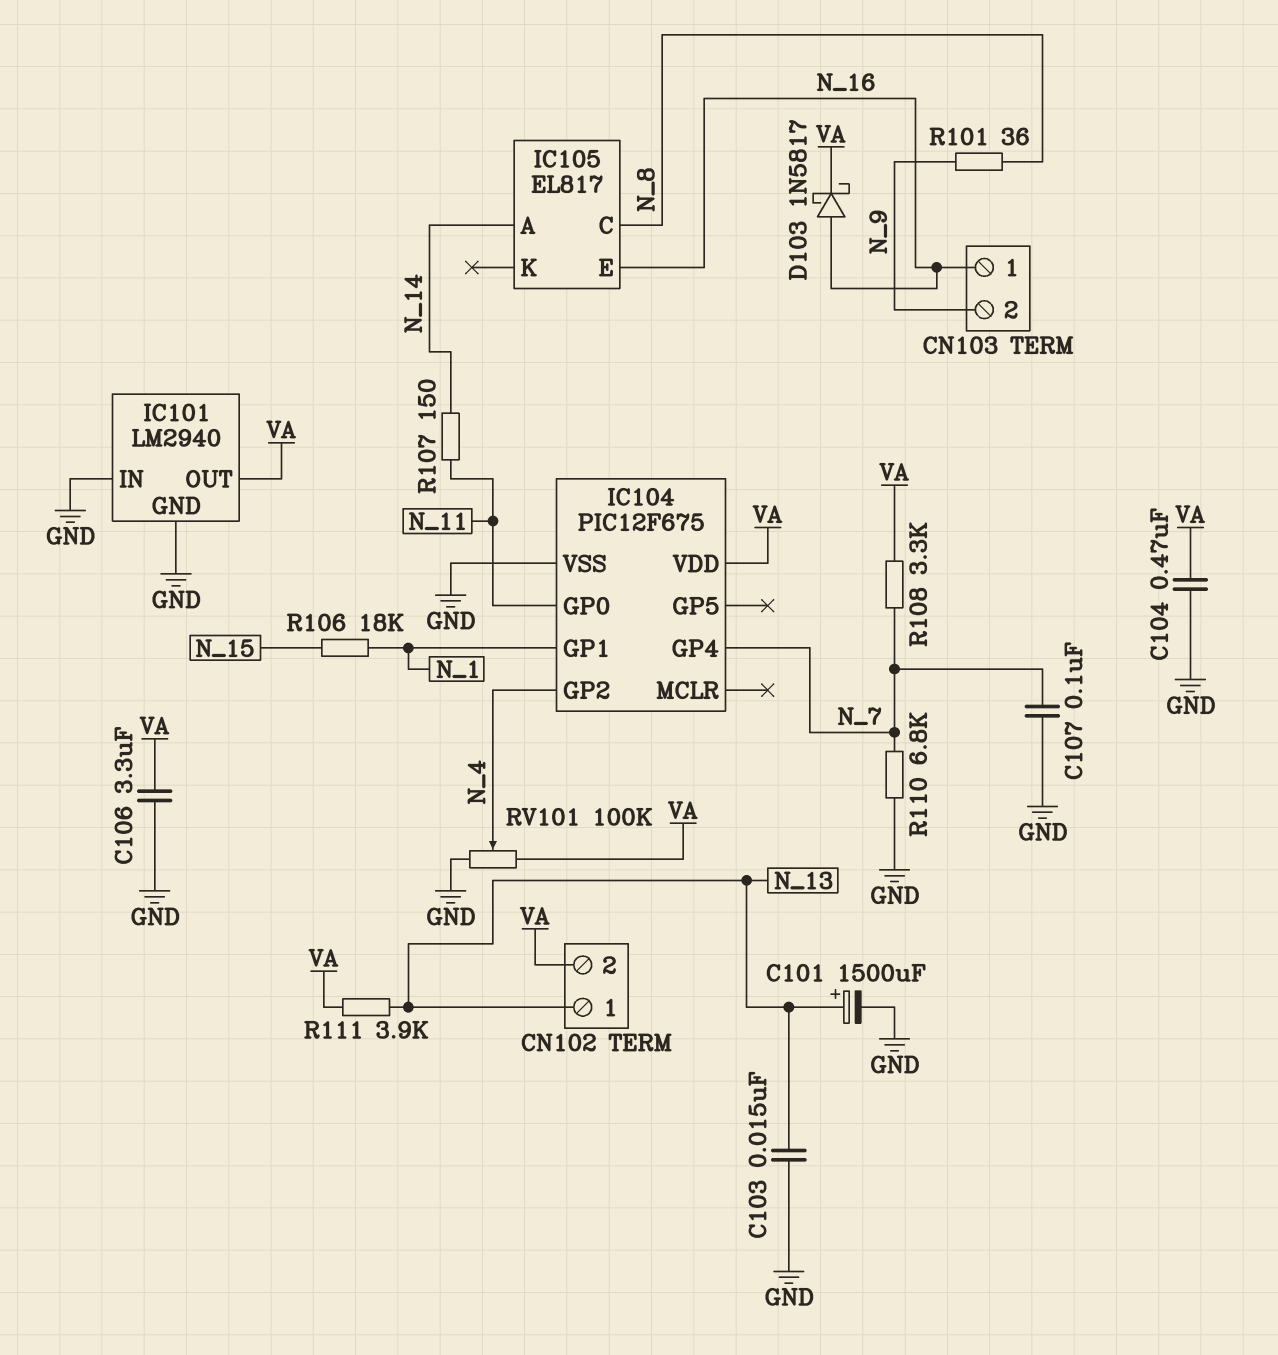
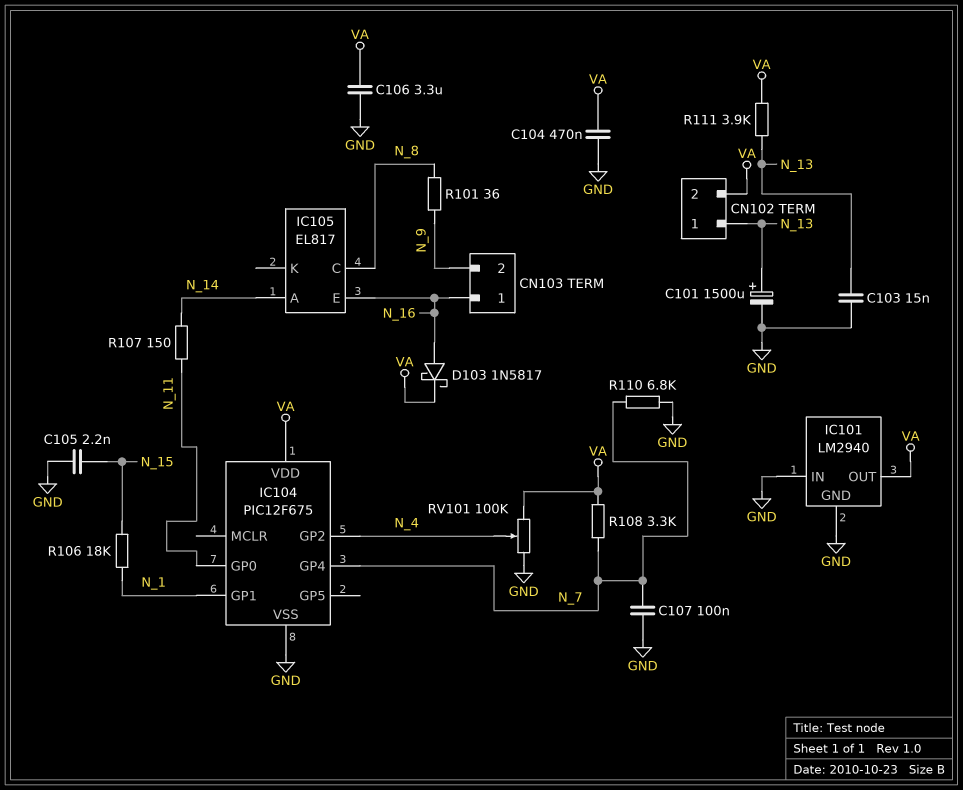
C105: none -> 2.2nF (GND, N_15)

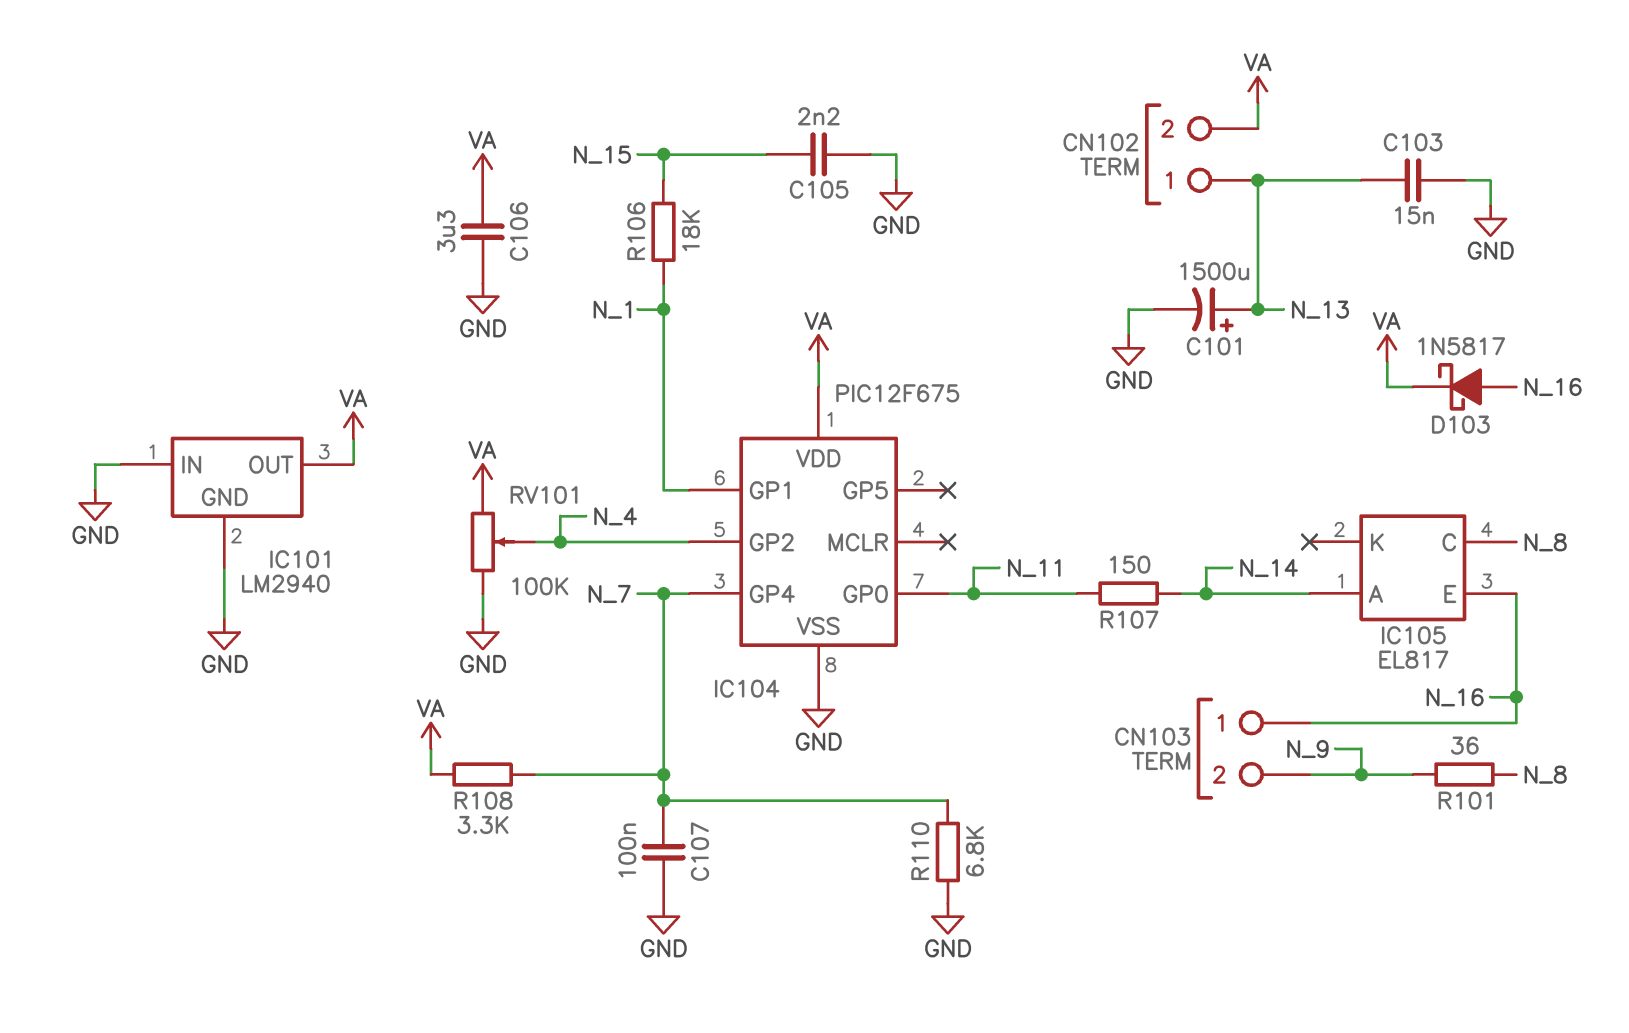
C104: 470nF (GND, VA) -> none
R111: 3.9k (N_13, VA) -> none

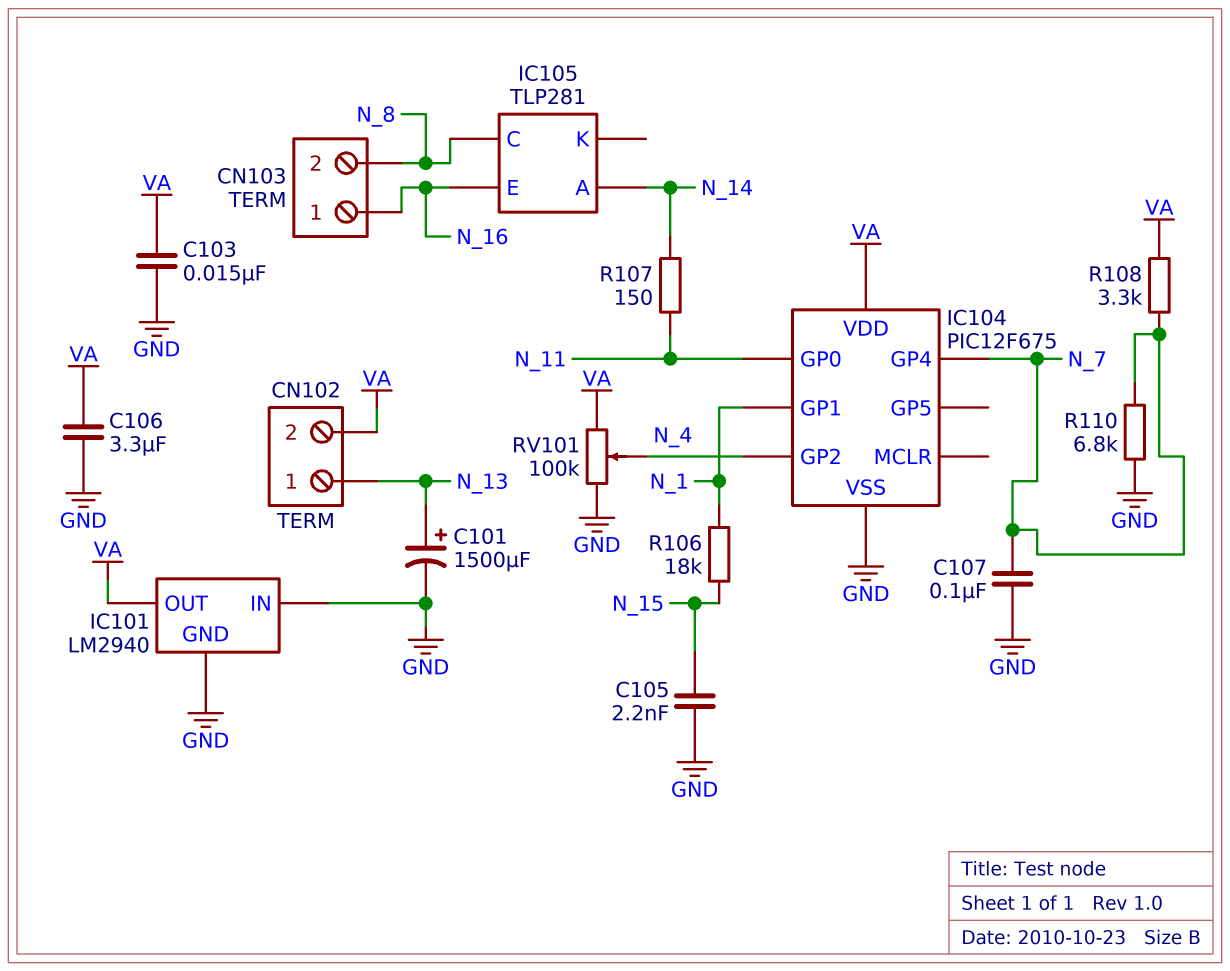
C103: 15nF (GND, N_13) -> 15nF (GND, VA)
CN103 pin 2: N_9 -> N_8
D103: schottky 1N5817 (A N_16, K VA) -> none
IC105: EL817 -> TLP281
R101: 36 (N_8, N_9) -> none

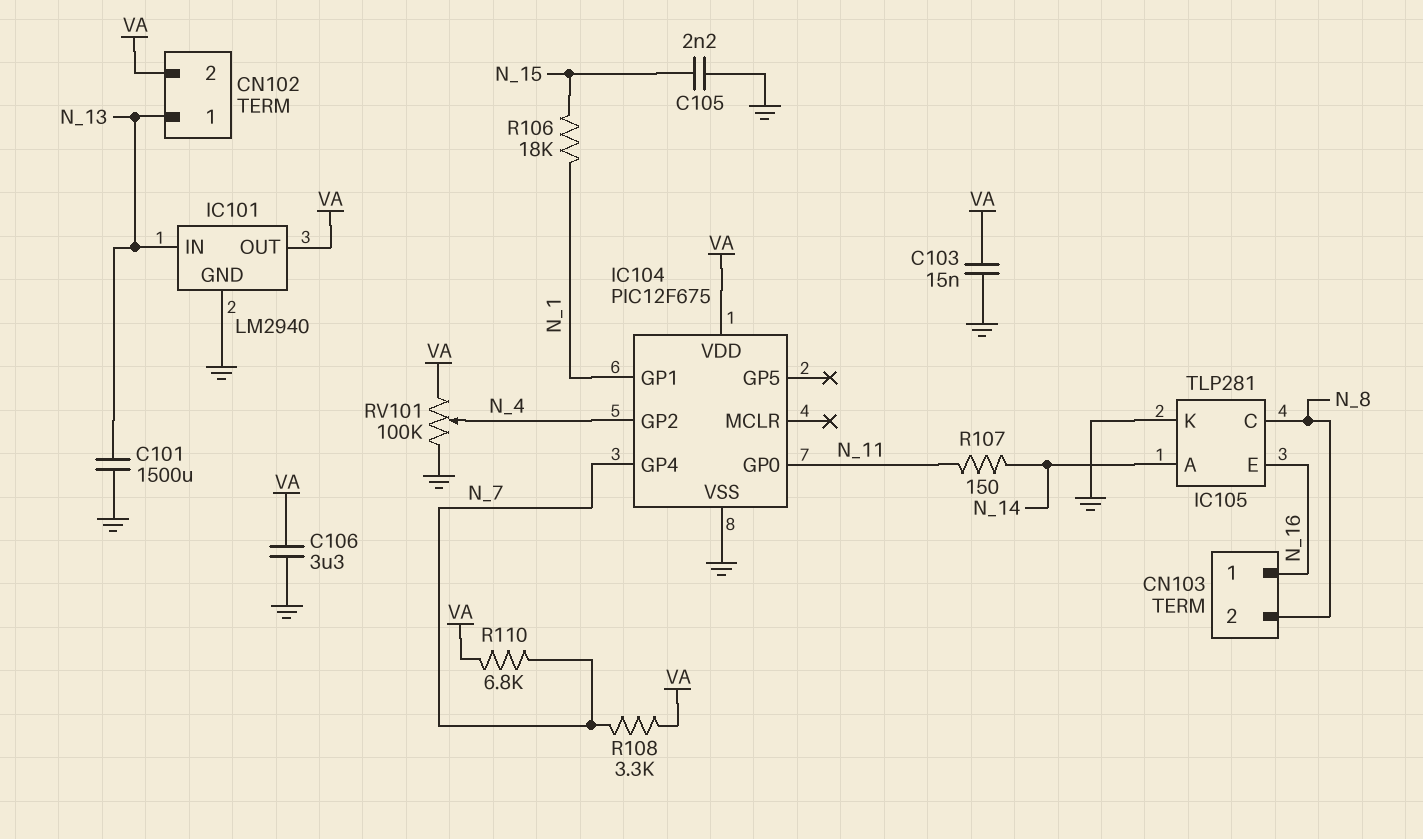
C101: 1500uF (plus N_13, minus GND) -> 1500uF (GND, N_13)
C107: 100nF (GND, N_7) -> none
IC101 pin IN: GND -> N_13
IC105 pin K: none -> GND
R110: 6.8k (GND, N_7) -> 6.8k (N_7, VA)

